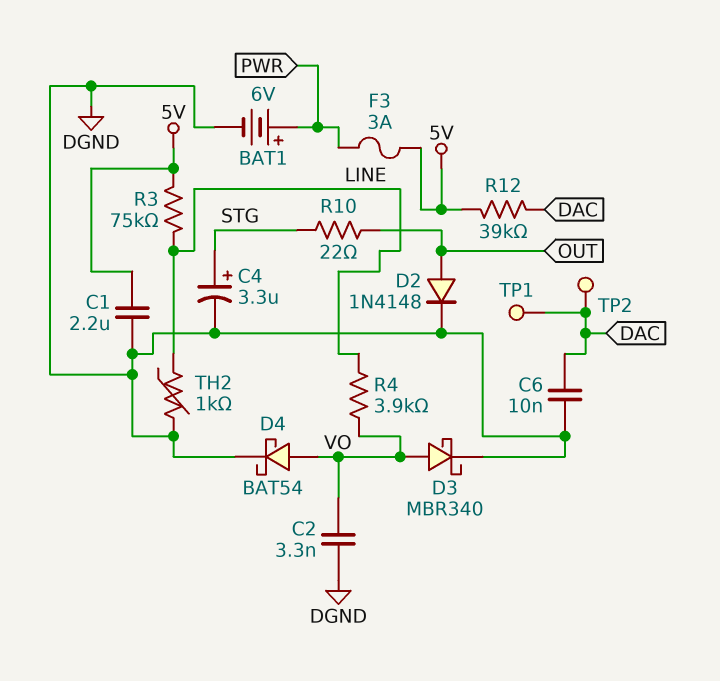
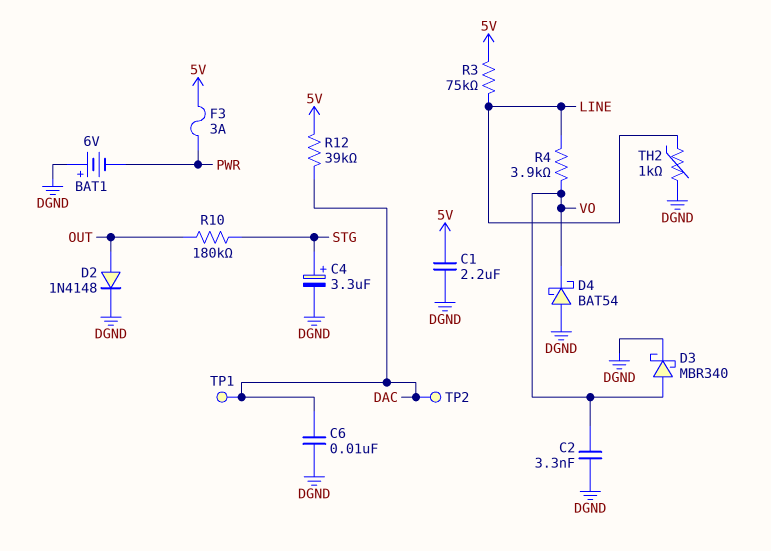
BAT1: 6V (plus PWR, minus DGND) -> 6V (plus DGND, minus PWR)
D4: schottky BAT54 (A VO, K DGND) -> schottky BAT54 (A DGND, K VO)
R10: 22 (OUT, STG) -> 180k (OUT, STG)

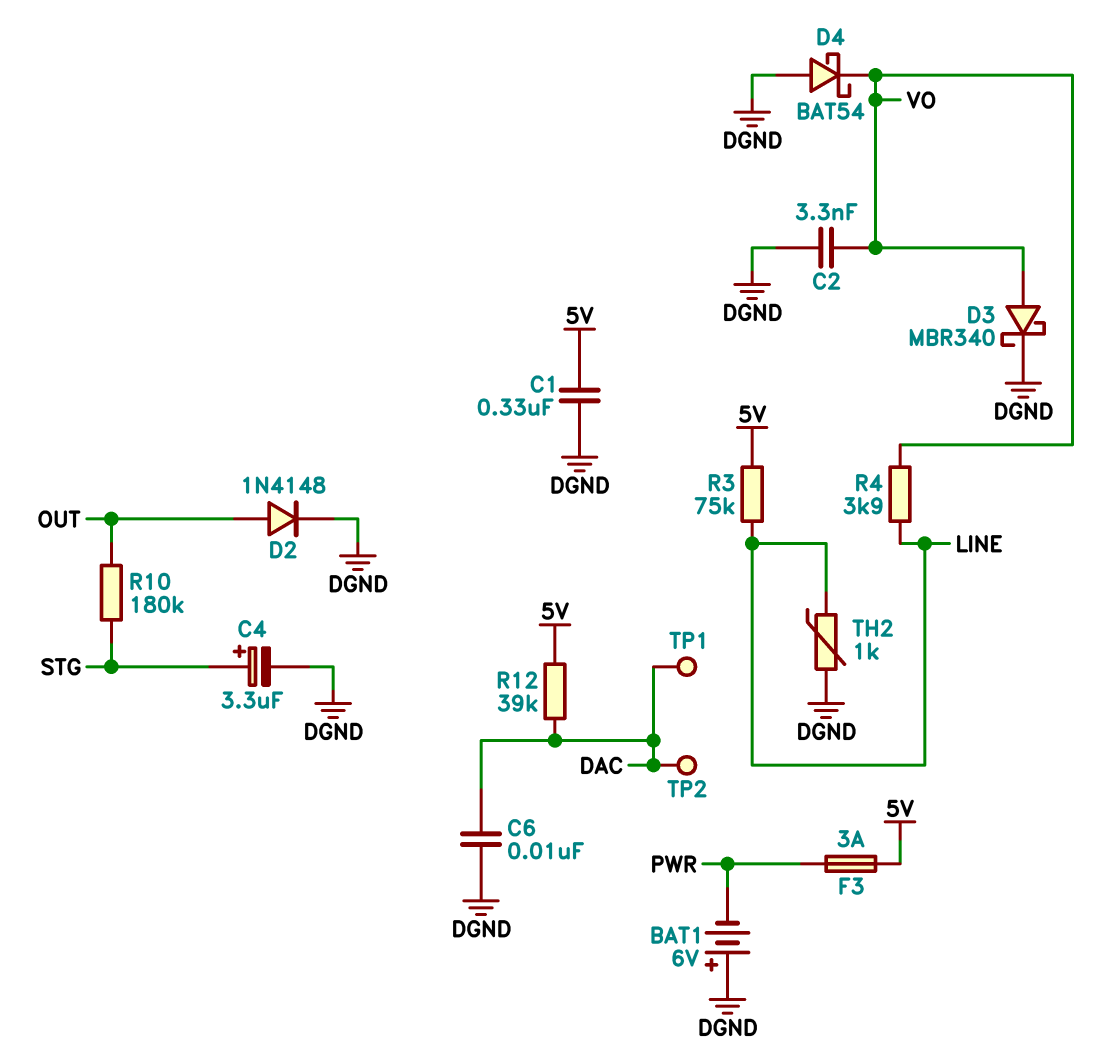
C1: 2.2uF (5V, DGND) -> 330nF (5V, DGND)

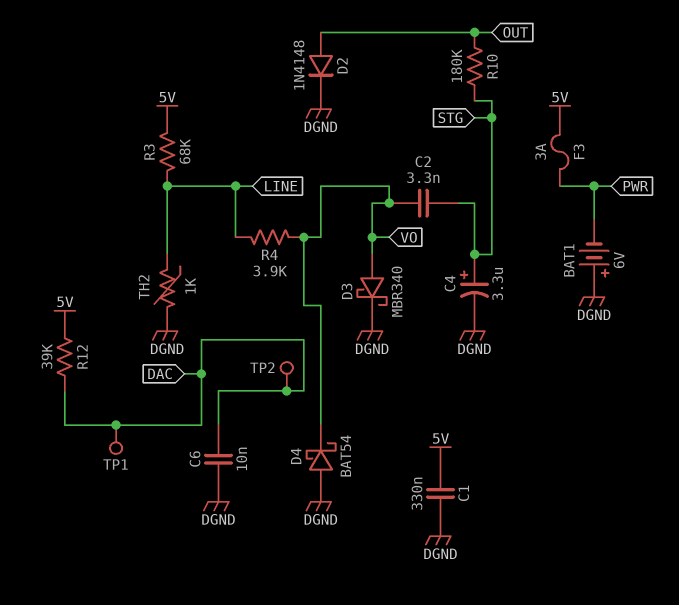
C2: 3.3nF (DGND, VO) -> 3.3nF (STG, VO)
R3: 75k (5V, LINE) -> 68k (5V, LINE)

